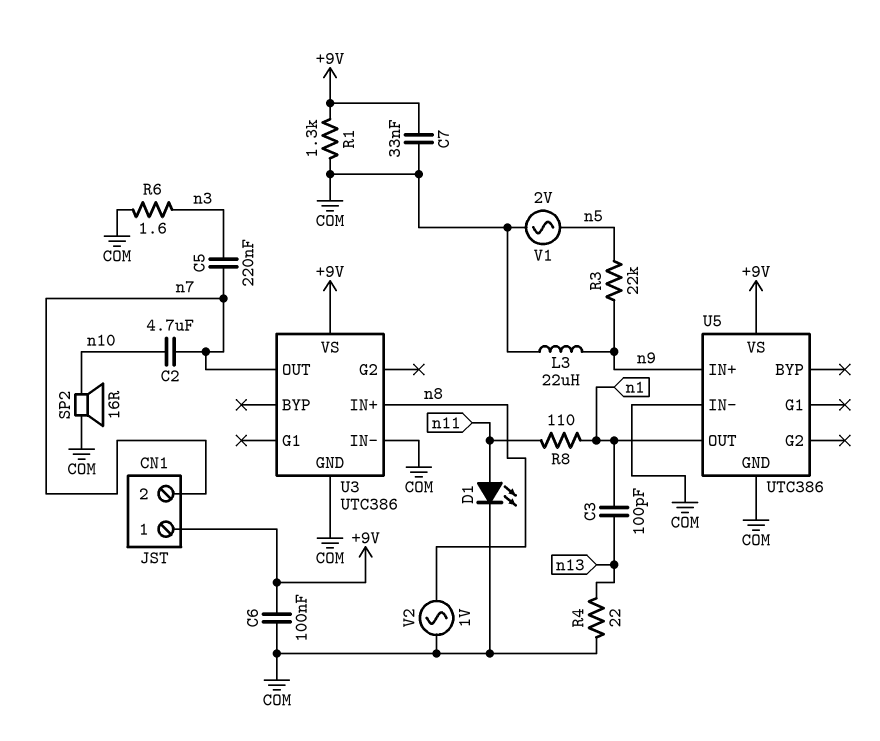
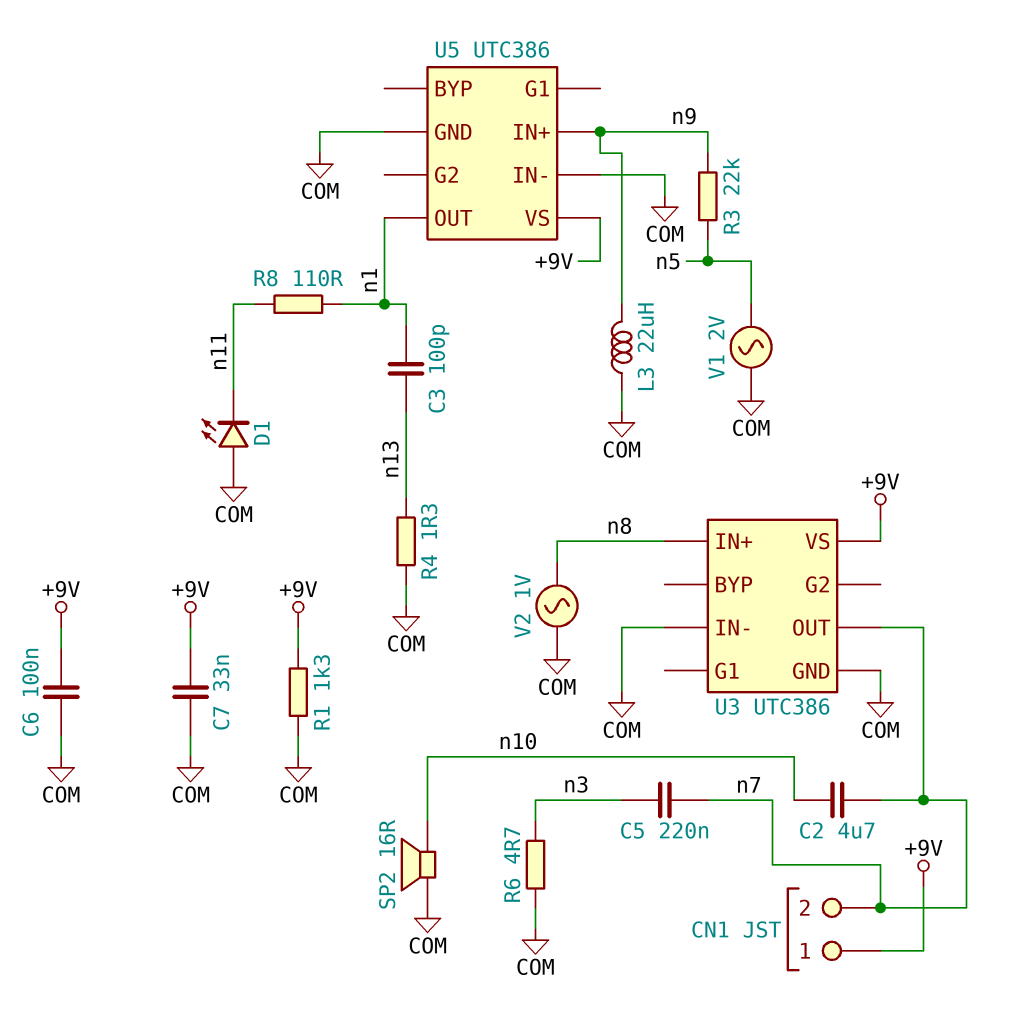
D1: LED (A n11, K COM) -> LED (A COM, K n11)
R4: 22 (COM, n13) -> 1.3 (COM, n13)
R6: 1.6 (COM, n3) -> 4.7 (COM, n3)

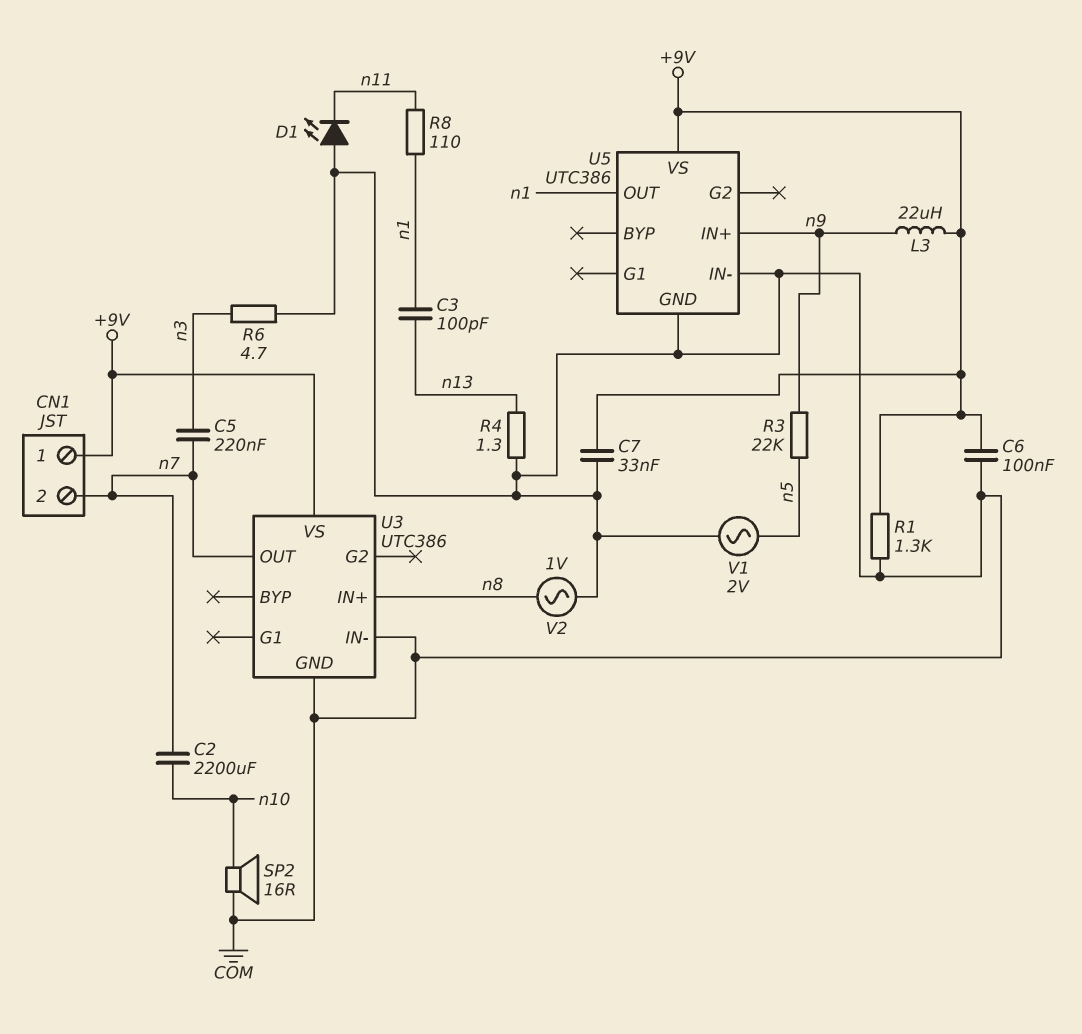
C2: 4.7uF (n7, n10) -> 2200uF (n7, n10)
L3: 22uH (COM, n9) -> 22uH (+9V, n9)

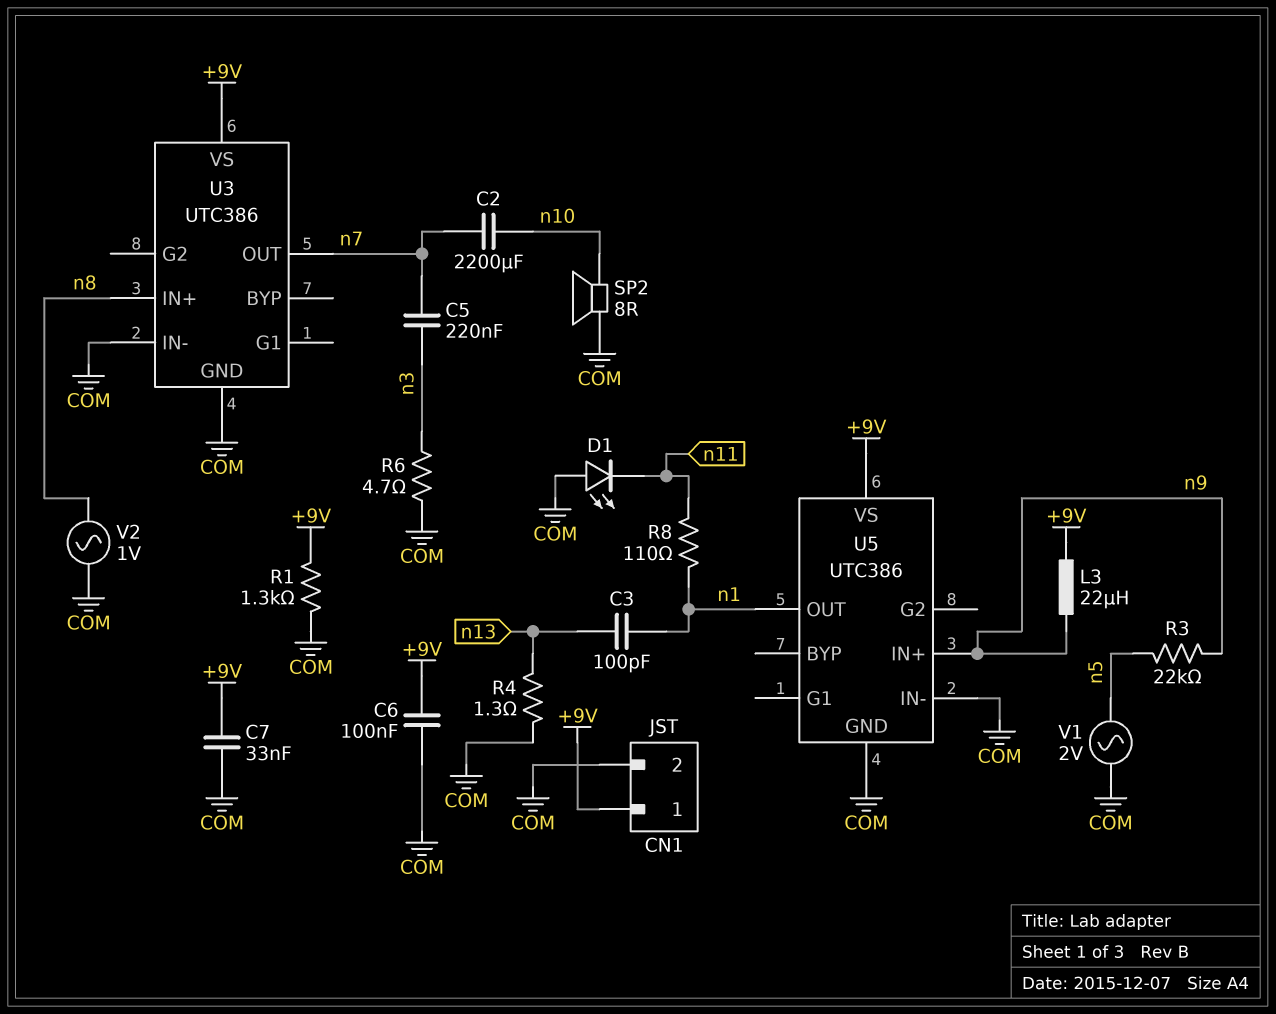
CN1 pin 2: n7 -> COM
SP2: speaker 16R (COM, n10) -> speaker 8R (COM, n10)

